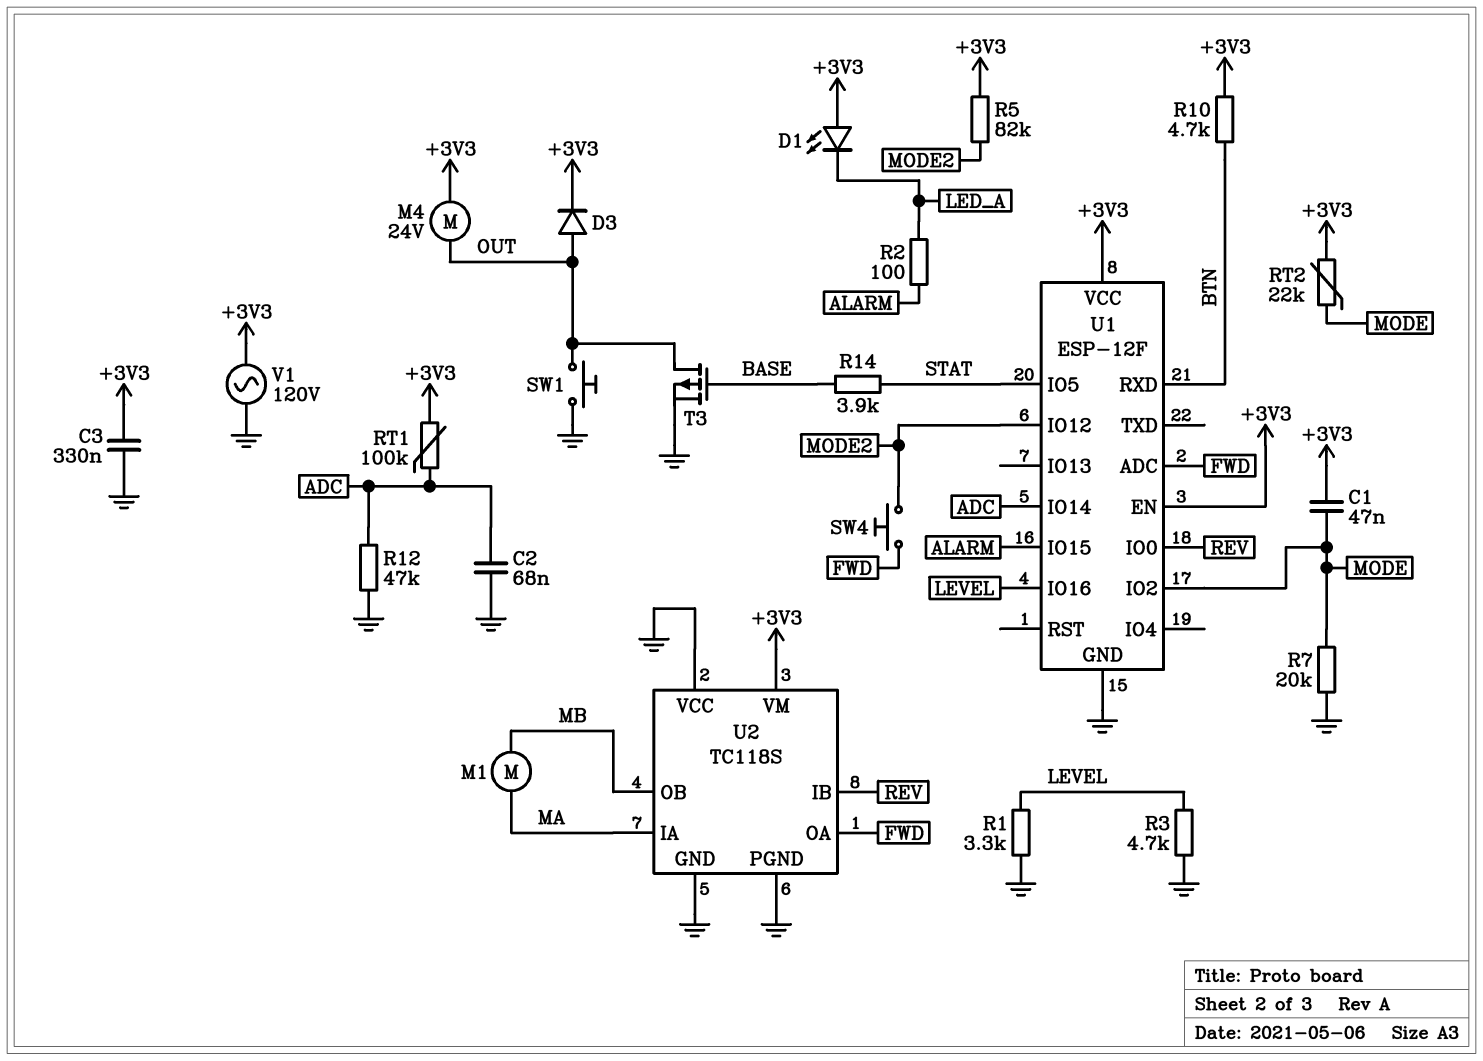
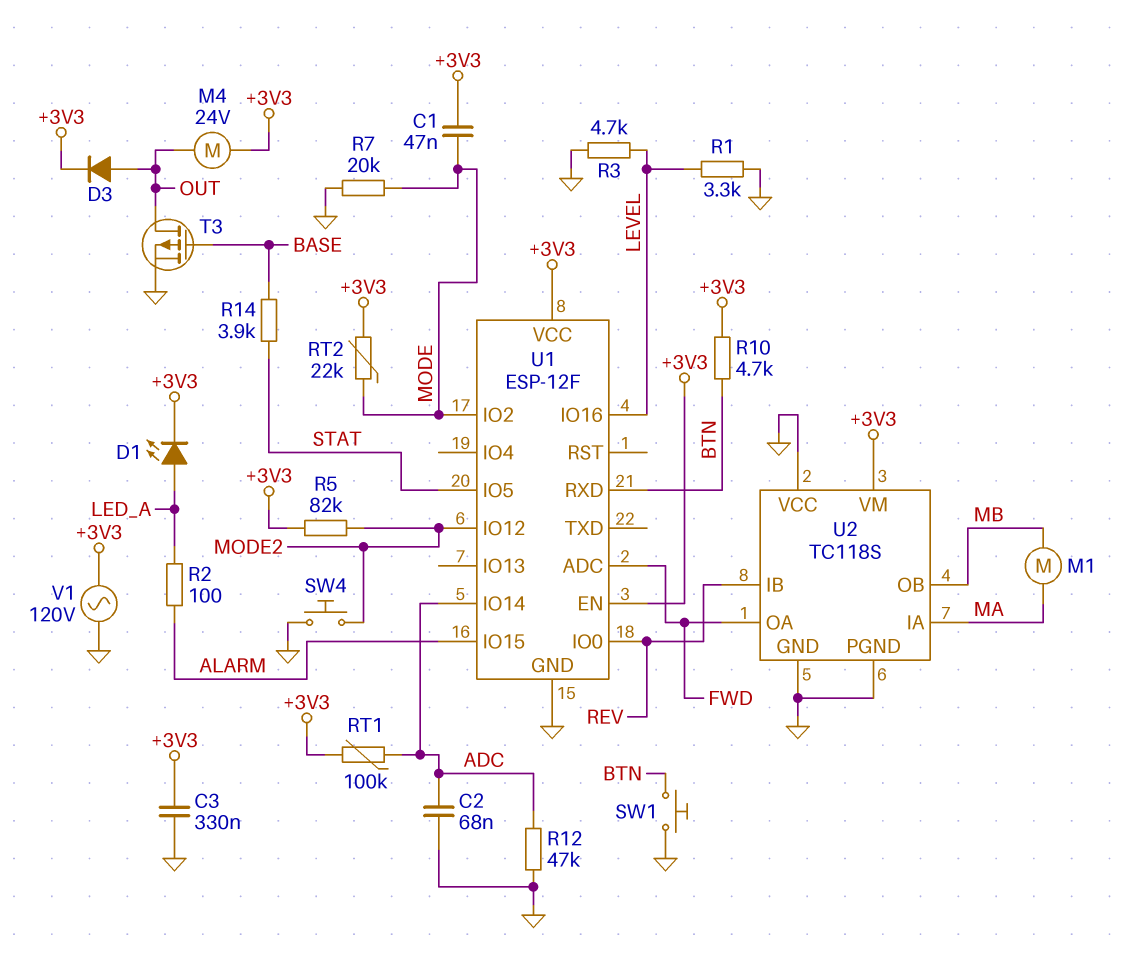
D1: LED (A +3V3, K LED_A) -> LED (A LED_A, K +3V3)
SW1: button (GND, OUT) -> button (BTN, GND)
SW4: button (FWD, MODE2) -> button (GND, MODE2)

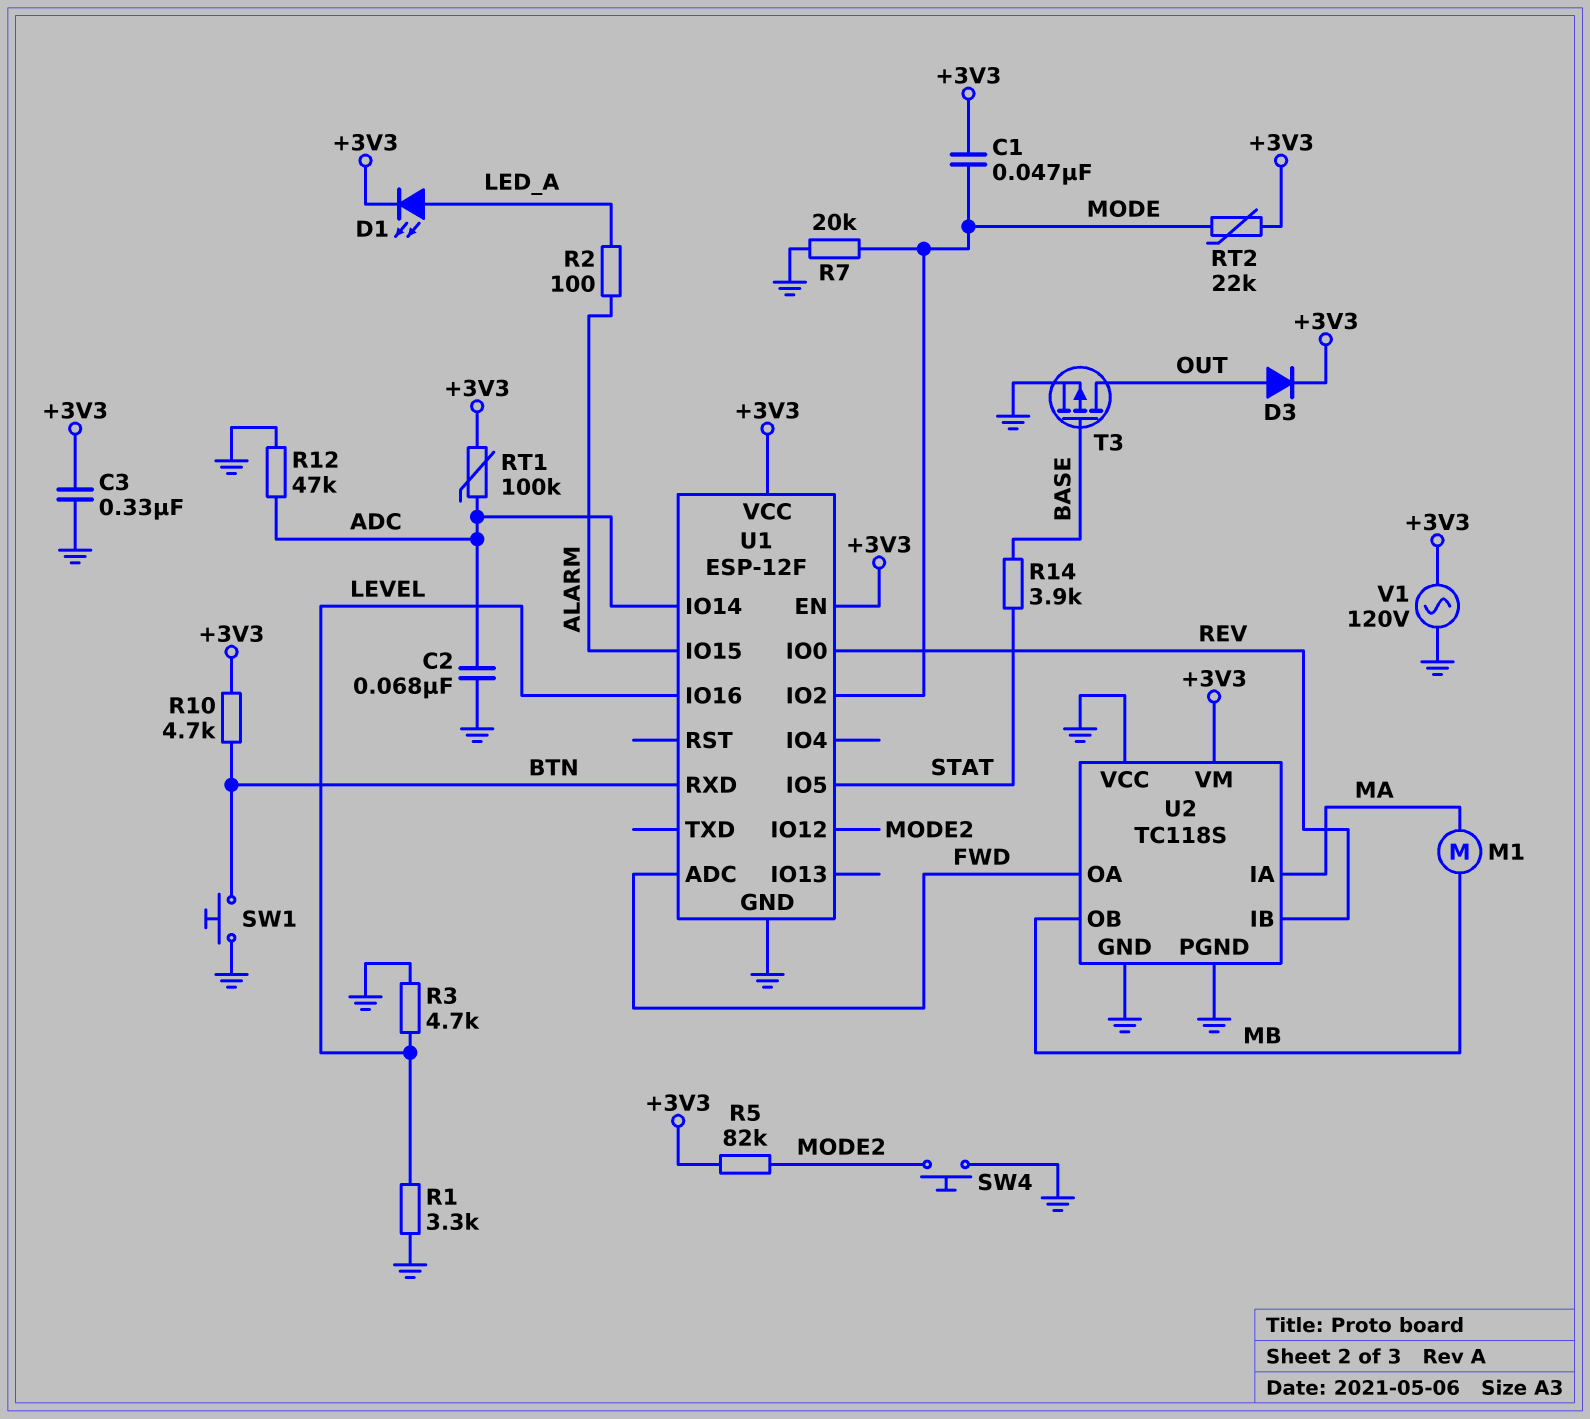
M4: motor 24V (+3V3, OUT) -> none

